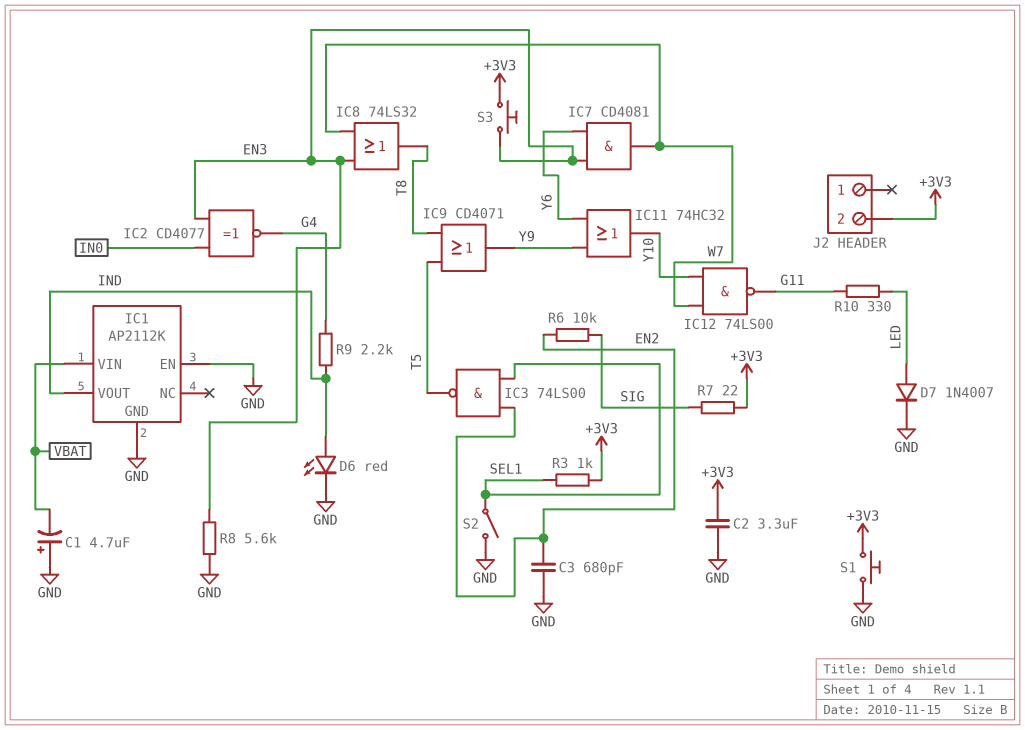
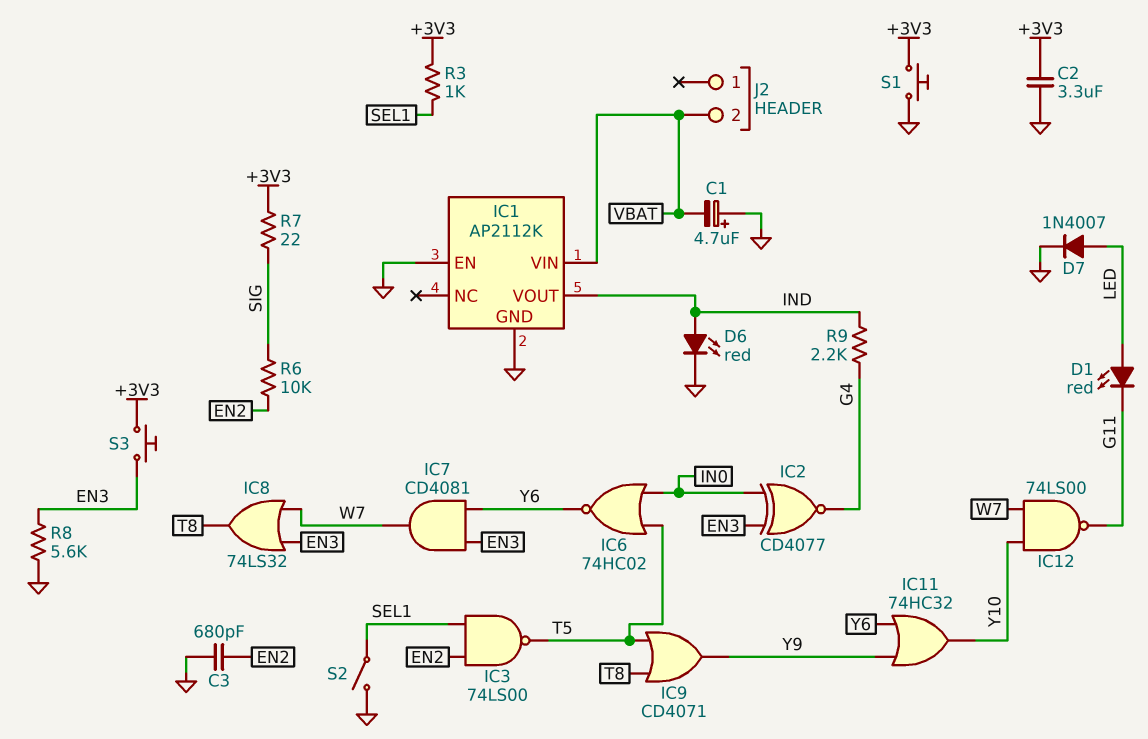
D1: none -> LED red (A LED, K G11)
IC6: none -> NOR 74HC02 (in IN0, in T5, out Y6)
J2 pin 2: +3V3 -> VBAT
R10: 330 (G11, LED) -> none

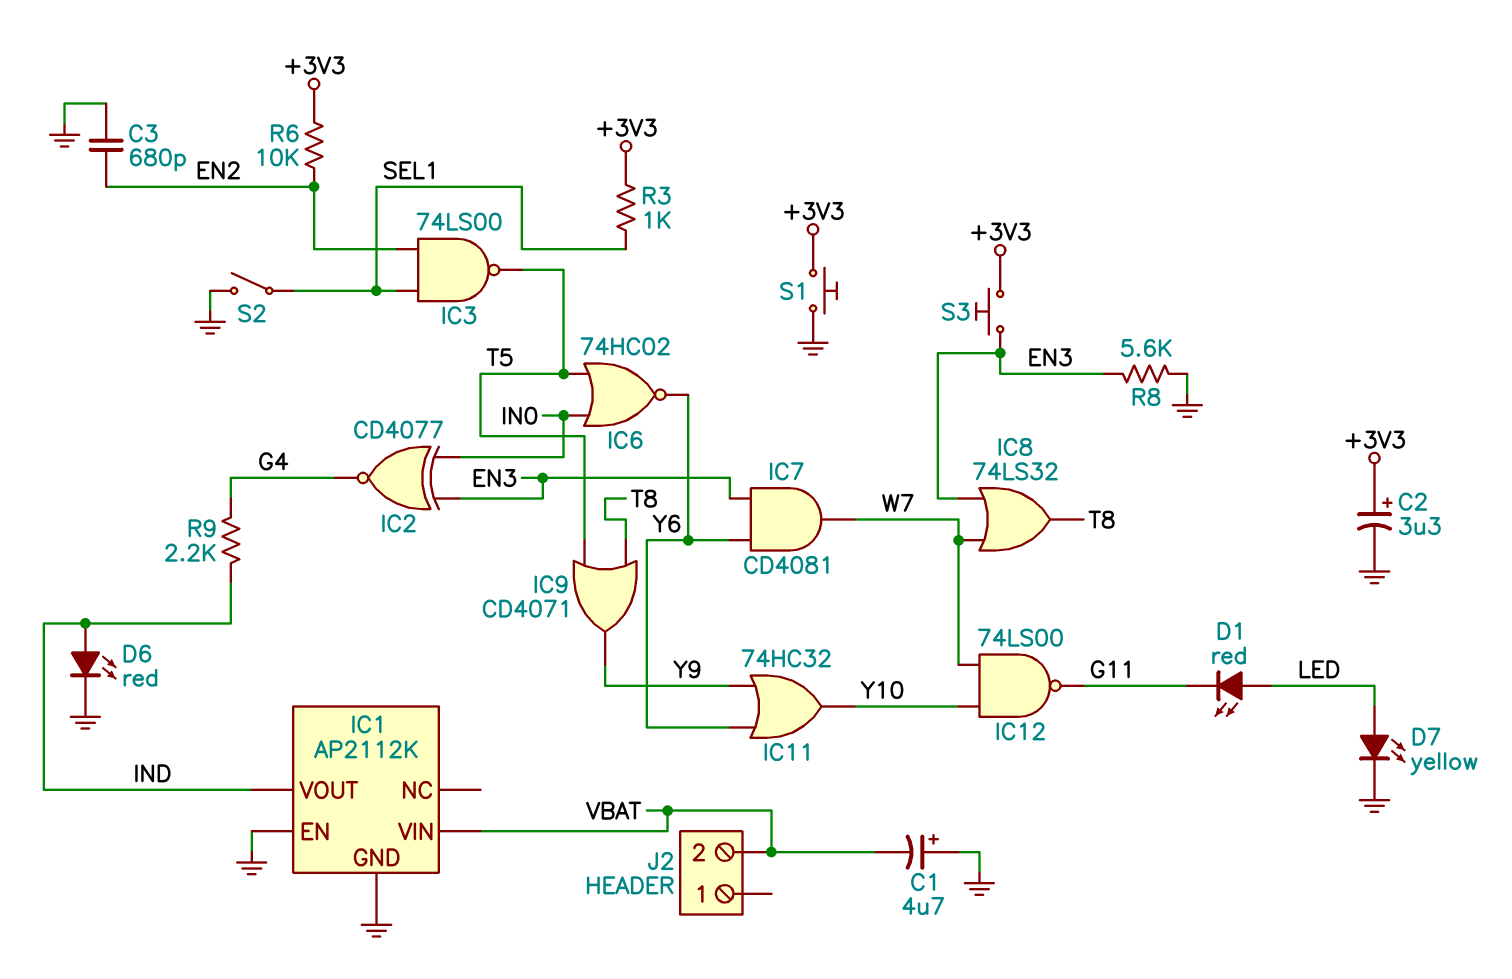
C2: 3.3uF (+3V3, GND) -> 3.3uF (plus +3V3, minus GND)
D7: diode 1N4007 (A LED, K GND) -> LED yellow (A LED, K GND)
R6: 10k (EN2, SIG) -> 10k (+3V3, EN2)
R7: 22 (+3V3, SIG) -> none

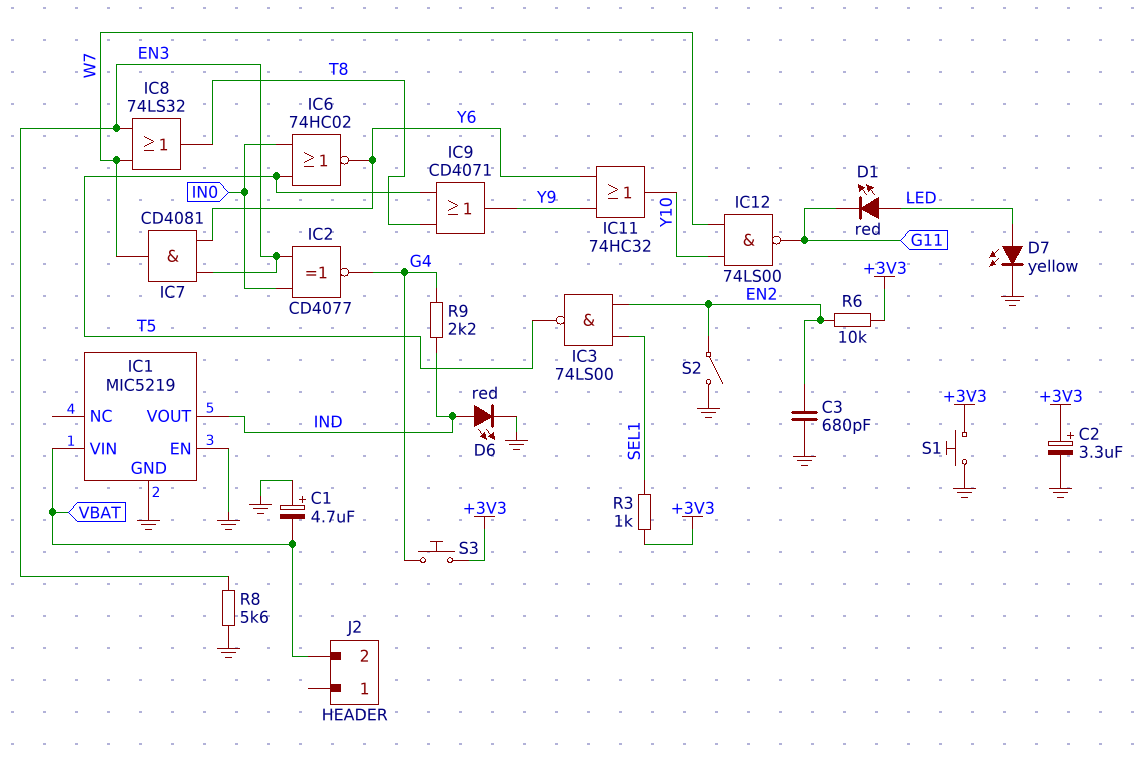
IC1: AP2112K -> MIC5219
S2: switch (GND, SEL1) -> switch (EN2, GND)
S3: button (+3V3, EN3) -> button (+3V3, G4)

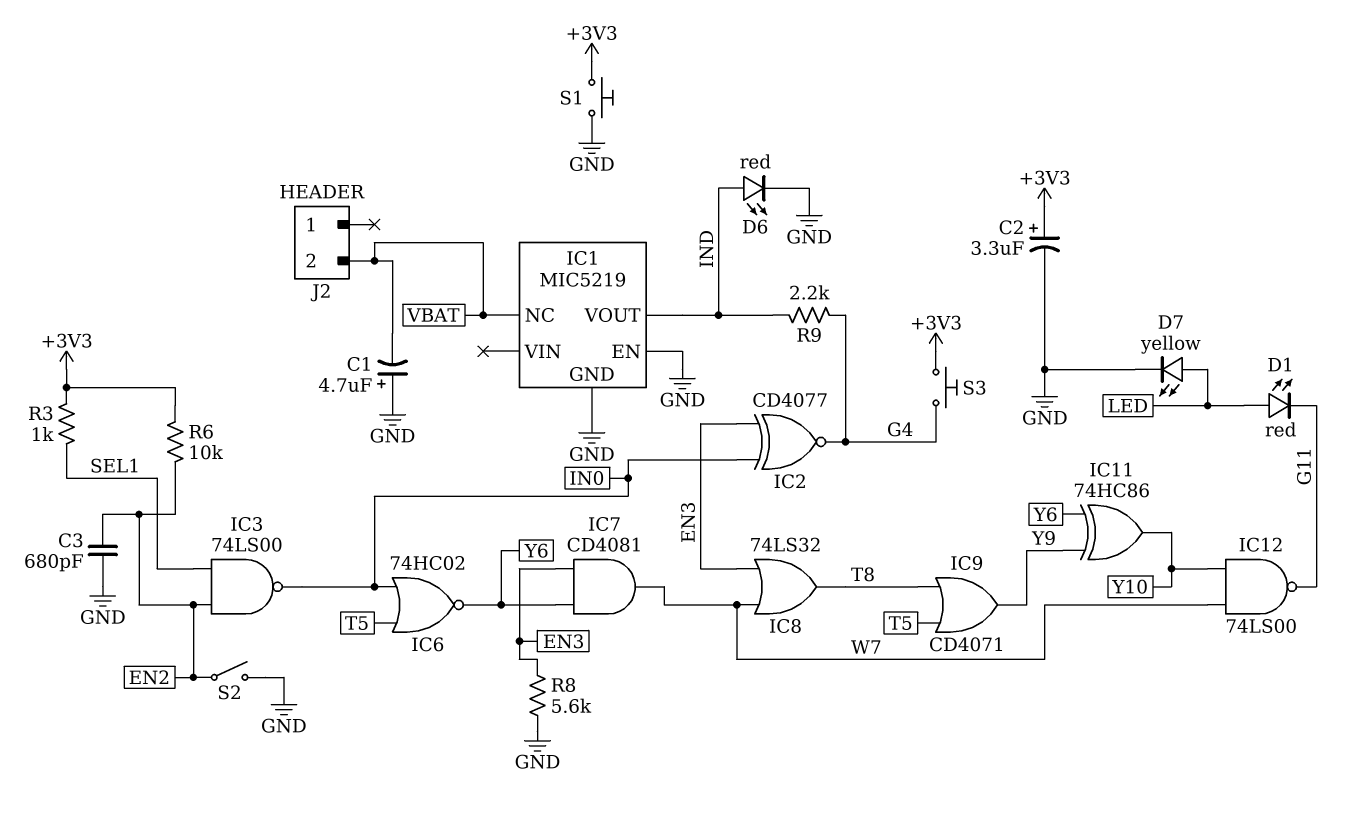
IC1 pin NC: none -> VBAT
IC1 pin VIN: VBAT -> none
IC3: NAND 74LS00 (in EN2, in SEL1, out T5) -> NAND 74LS00 (in EN2, in SEL1, out IN0)
IC11: OR 74HC32 (in Y6, in Y9, out Y10) -> XOR 74HC86 (in Y6, in Y9, out Y10)

